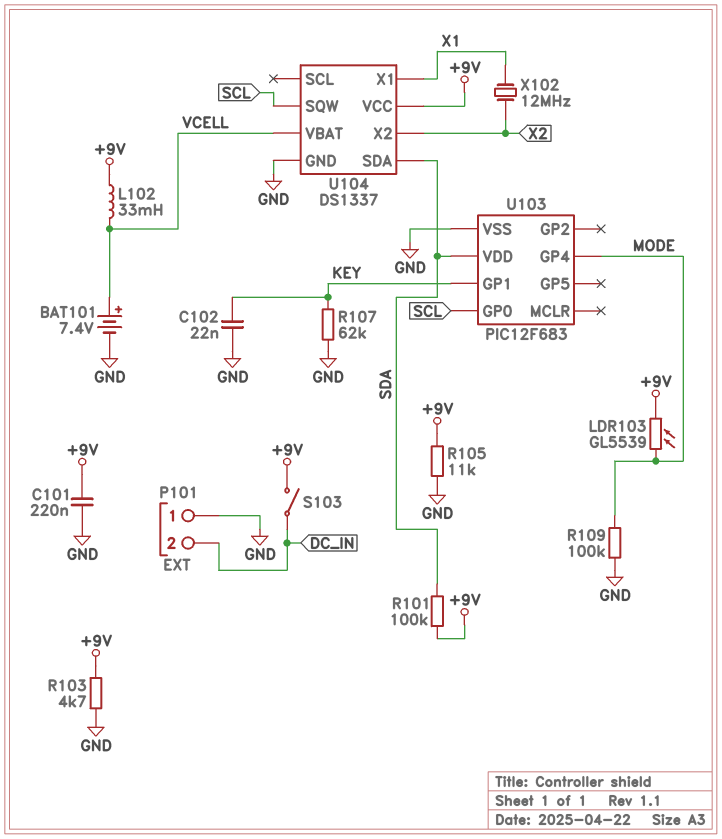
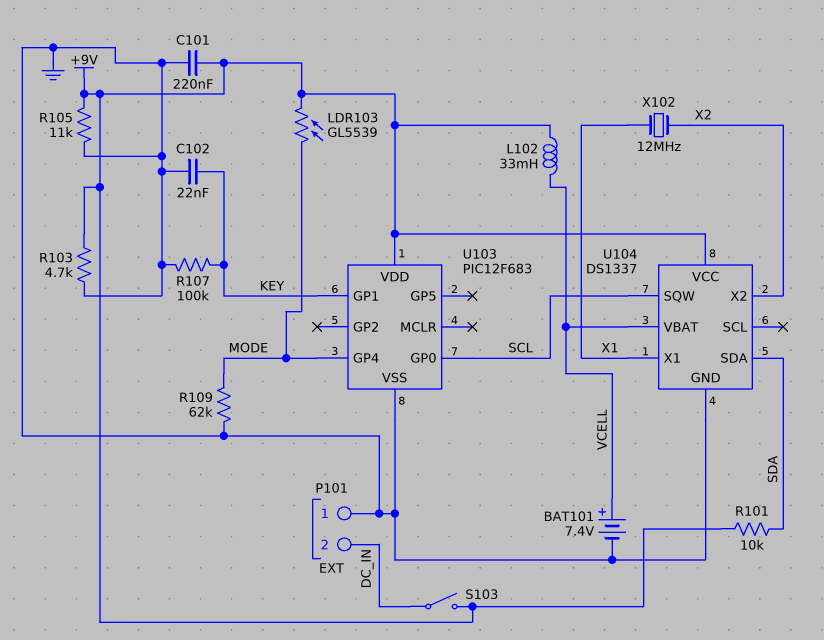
R101: 100k (+9V, SDA) -> 10k (+9V, SDA)
R107: 62k (GND, KEY) -> 100k (GND, KEY)
R109: 100k (GND, MODE) -> 62k (GND, MODE)
U103 pin VDD: SDA -> +9V

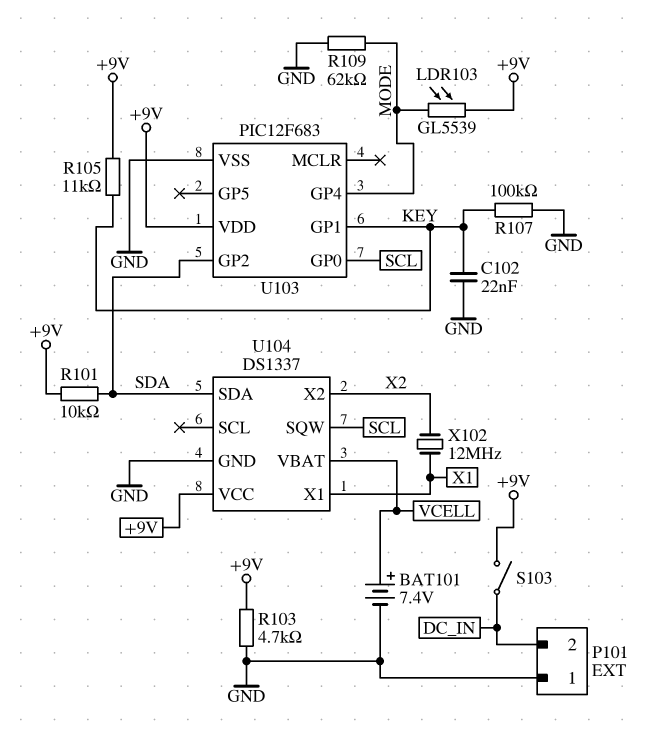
C101: 220nF (+9V, GND) -> none
L102: 33mH (+9V, VCELL) -> none
R105: 11k (+9V, GND) -> 11k (+9V, KEY)
U103 pin GP2: none -> SDA

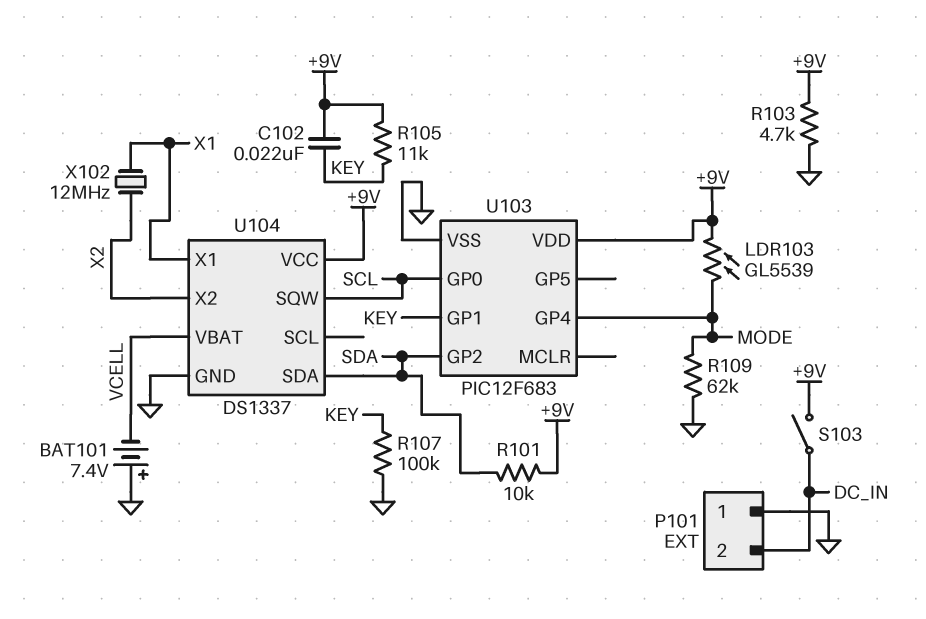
BAT101: 7.4V (plus VCELL, minus GND) -> 7.4V (plus GND, minus VCELL)
C102: 22nF (GND, KEY) -> 22nF (+9V, KEY)

